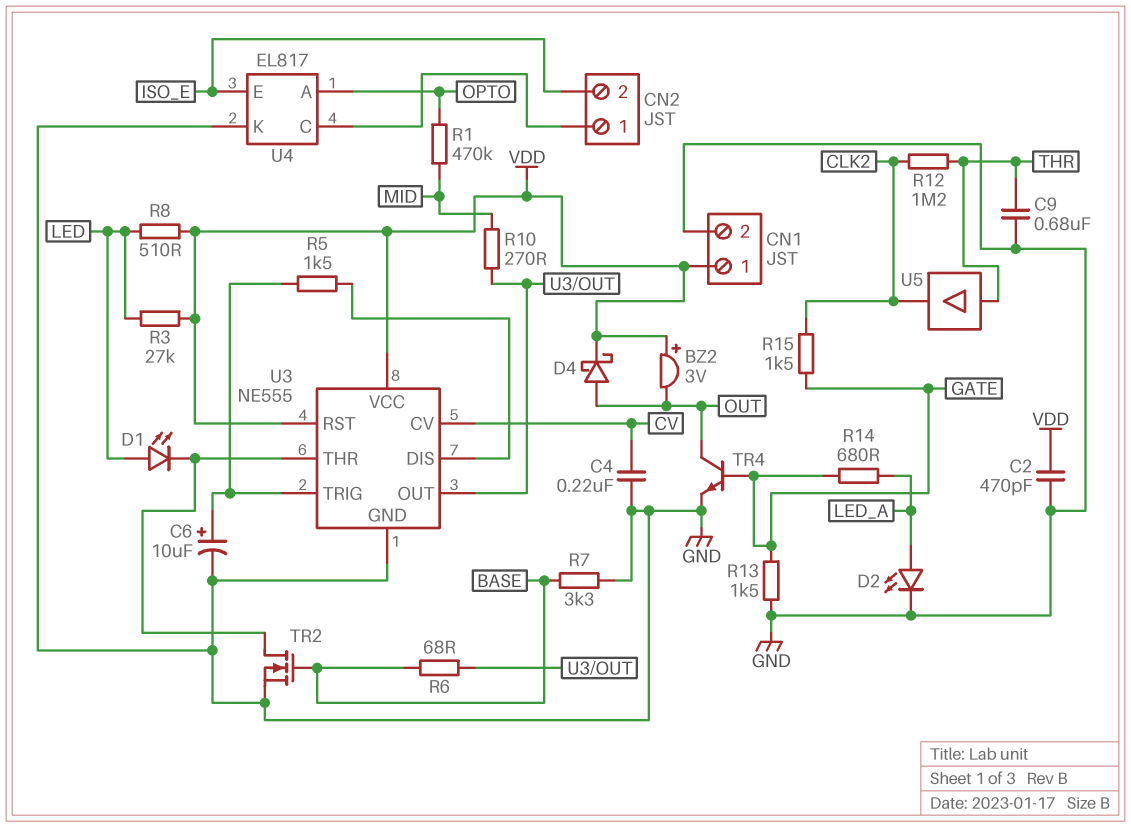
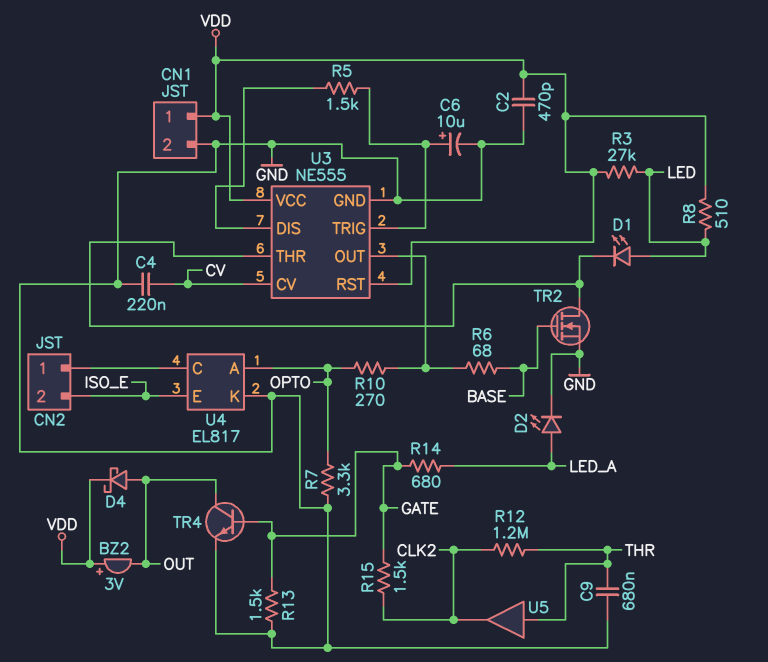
R1: 470k (MID, OPTO) -> none
R7: 3.3k (BASE, GND) -> 3.3k (GND, OPTO)
R10: 270 (MID, U3/OUT) -> 270 (OPTO, U3/OUT)

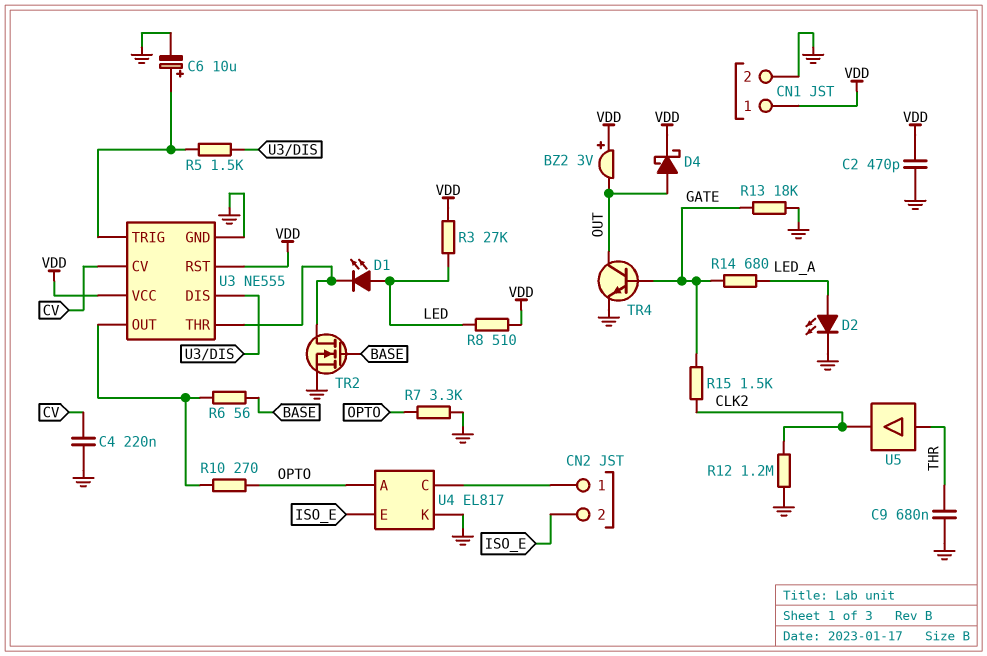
R6: 68 (BASE, U3/OUT) -> 56 (BASE, U3/OUT)
R12: 1.2M (CLK2, THR) -> 1.2M (CLK2, GND)
R13: 1.5k (GATE, GND) -> 18k (GATE, GND)

